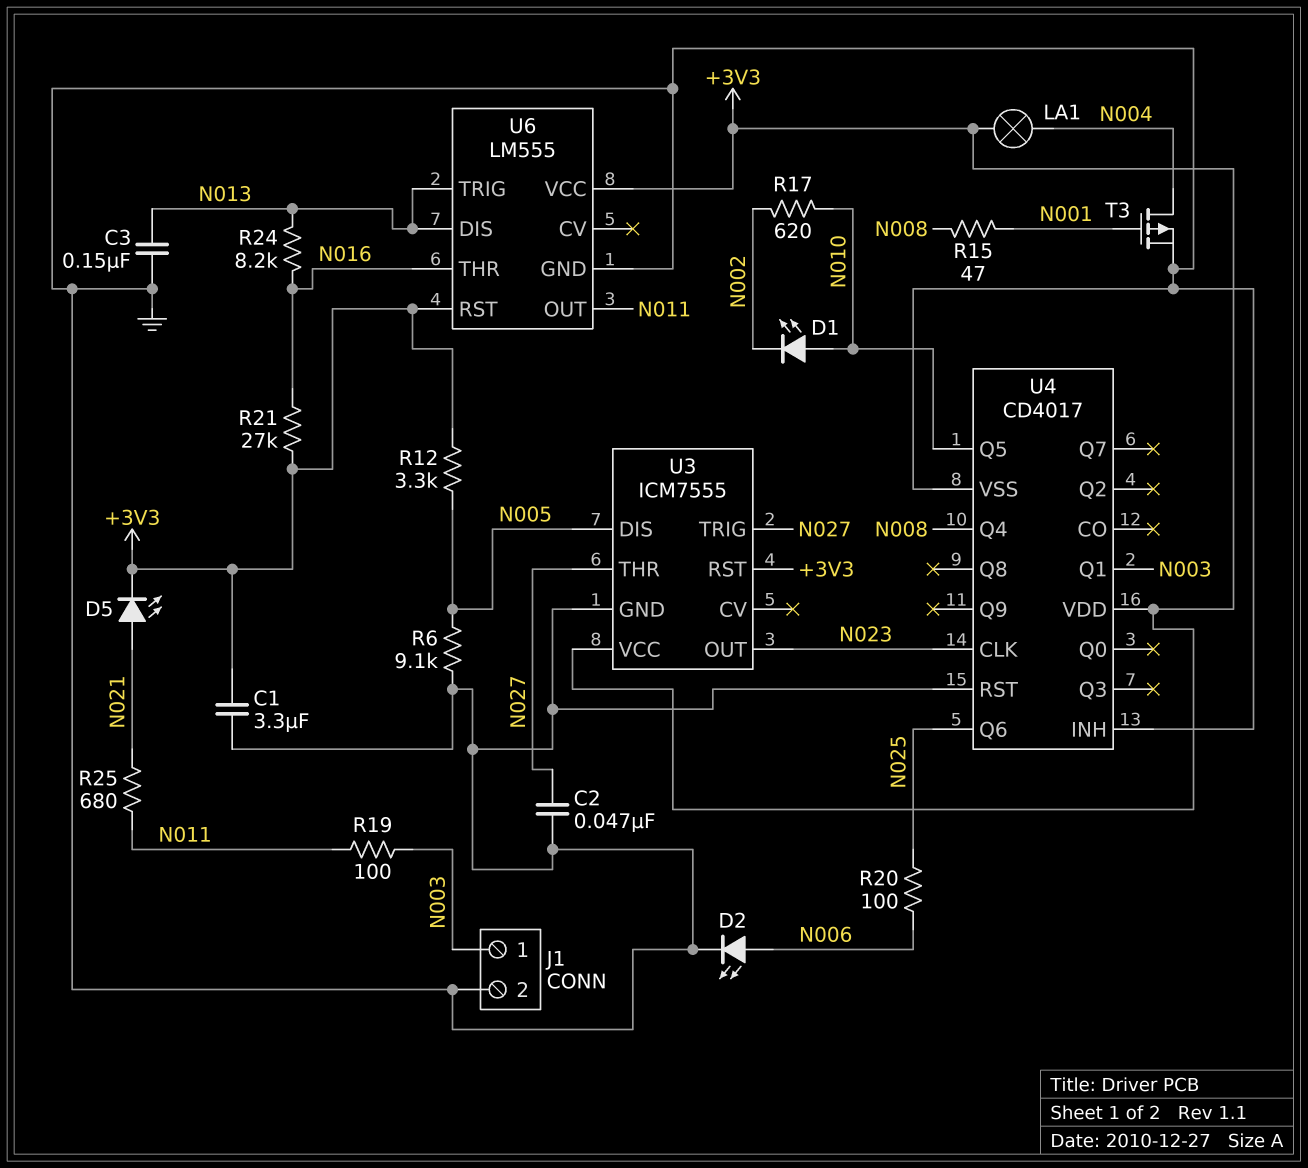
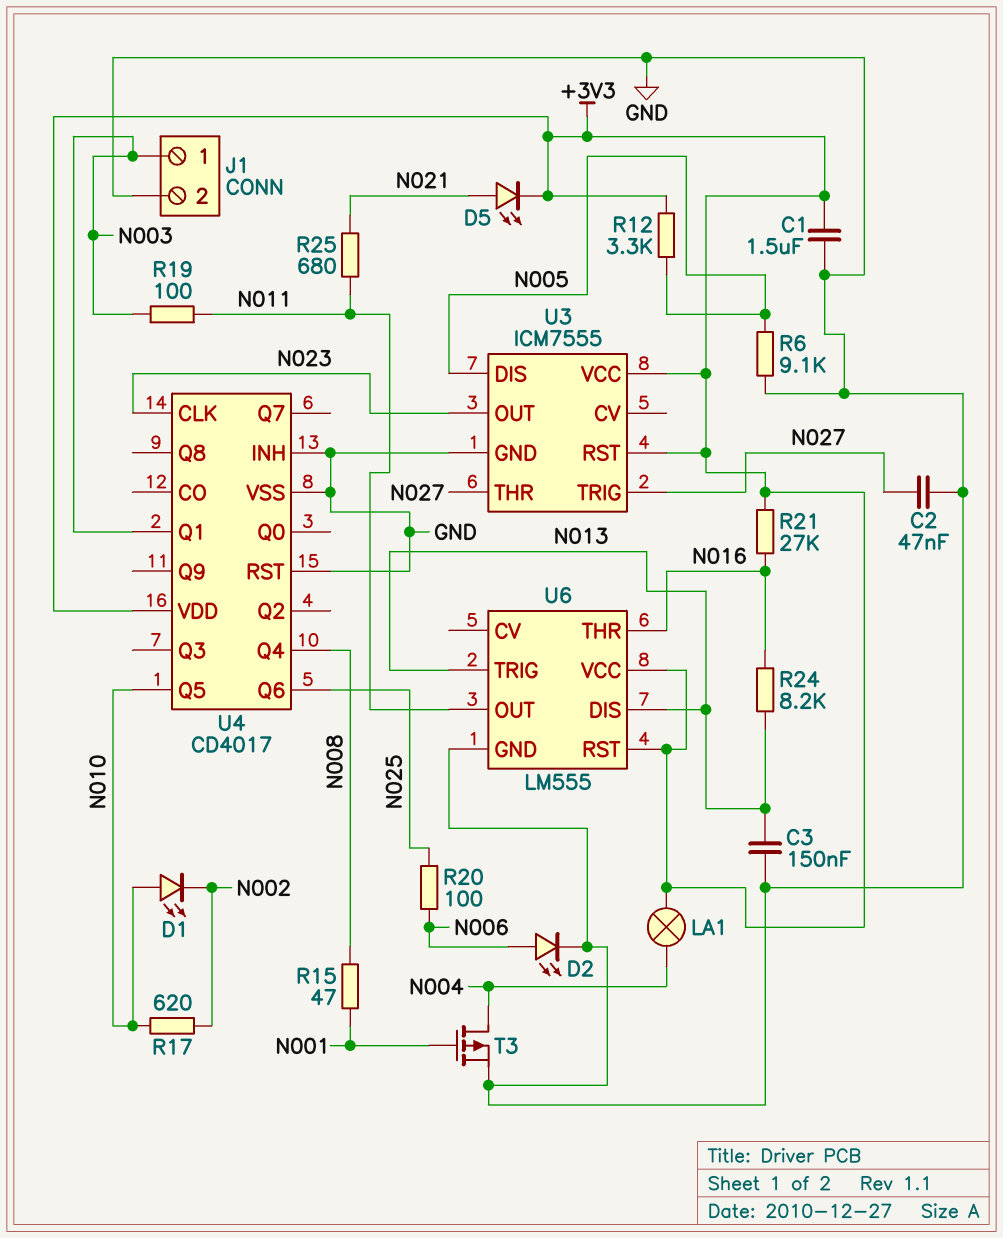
C1: 3.3uF (+3V3, GND) -> 1.5uF (+3V3, GND)

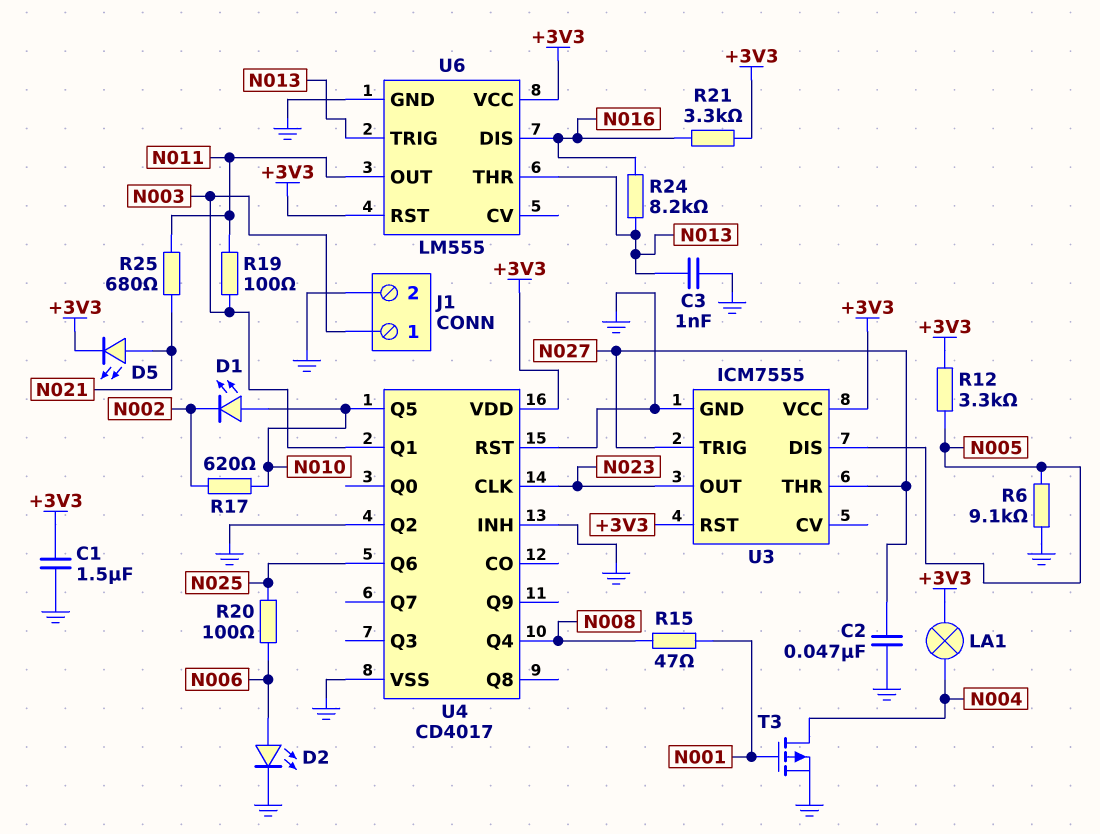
C3: 150nF (GND, N013) -> 1nF (GND, N013)
R21: 27k (+3V3, N016) -> 3.3k (+3V3, N016)
U4 pin Q2: none -> GND
U6 pin DIS: N013 -> N016
U6 pin THR: N016 -> N013

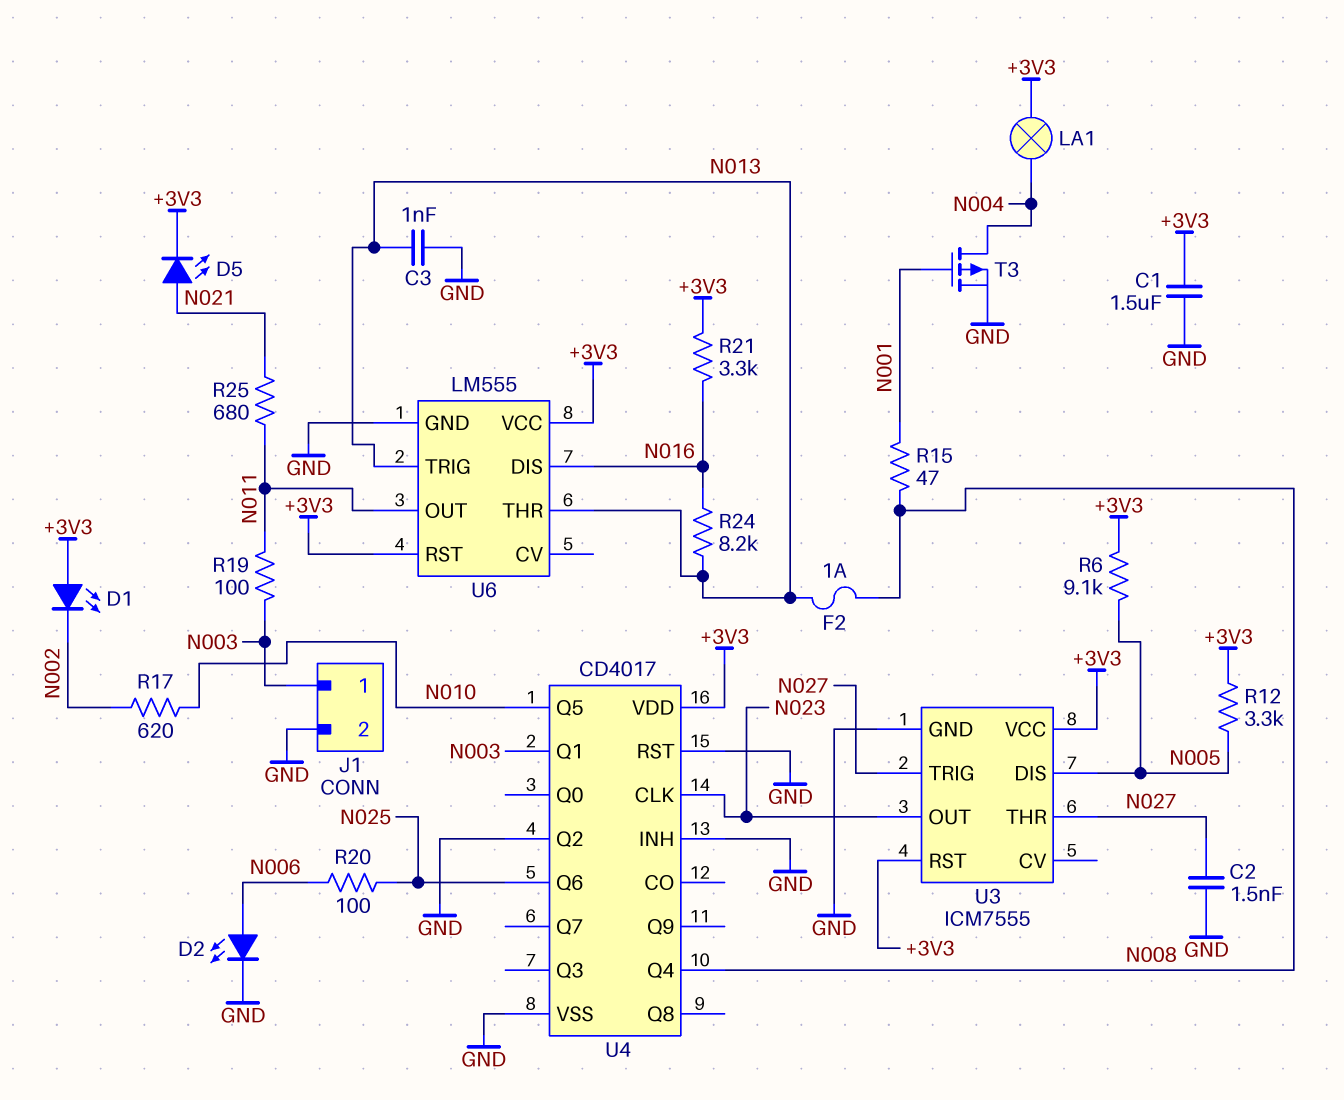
C2: 47nF (GND, N027) -> 1.5nF (GND, N027)
D1: LED (A N010, K N002) -> LED (A +3V3, K N002)
F2: none -> 1A (N008, N013)
R6: 9.1k (GND, N005) -> 9.1k (+3V3, N005)

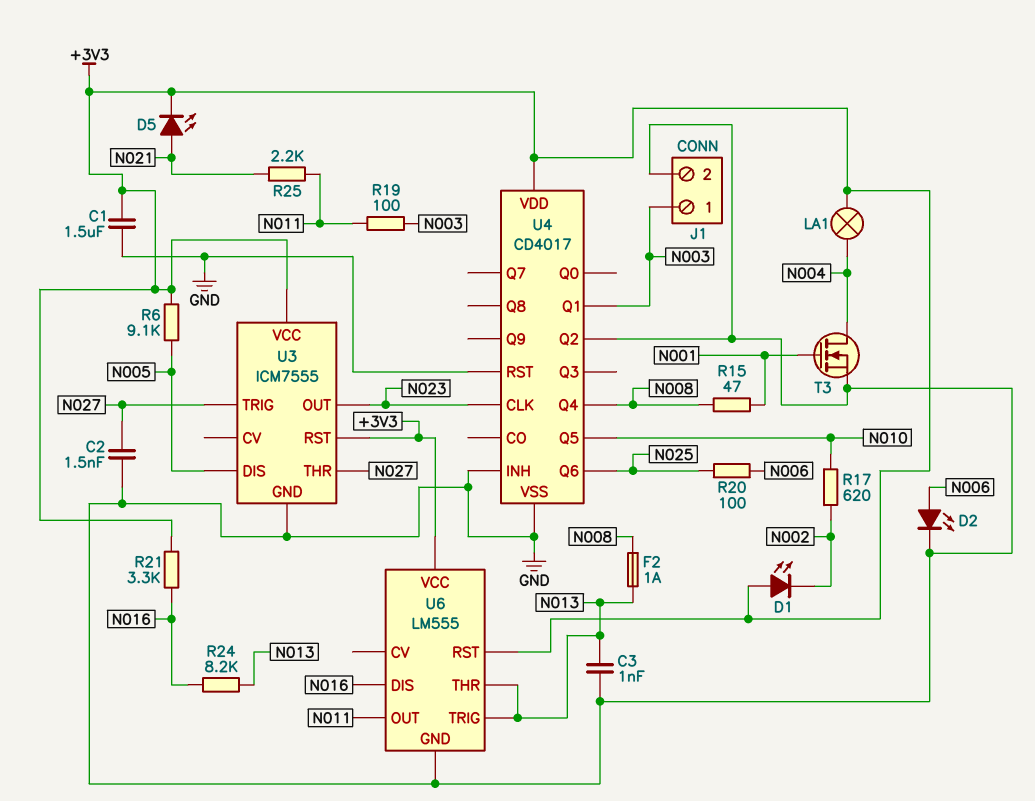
R12: 3.3k (+3V3, N005) -> none
R25: 680 (N011, N021) -> 2.2k (N011, N021)
T3: PMOS (G N001, D N004, S GND) -> NMOS (G N001, D N004, S GND)

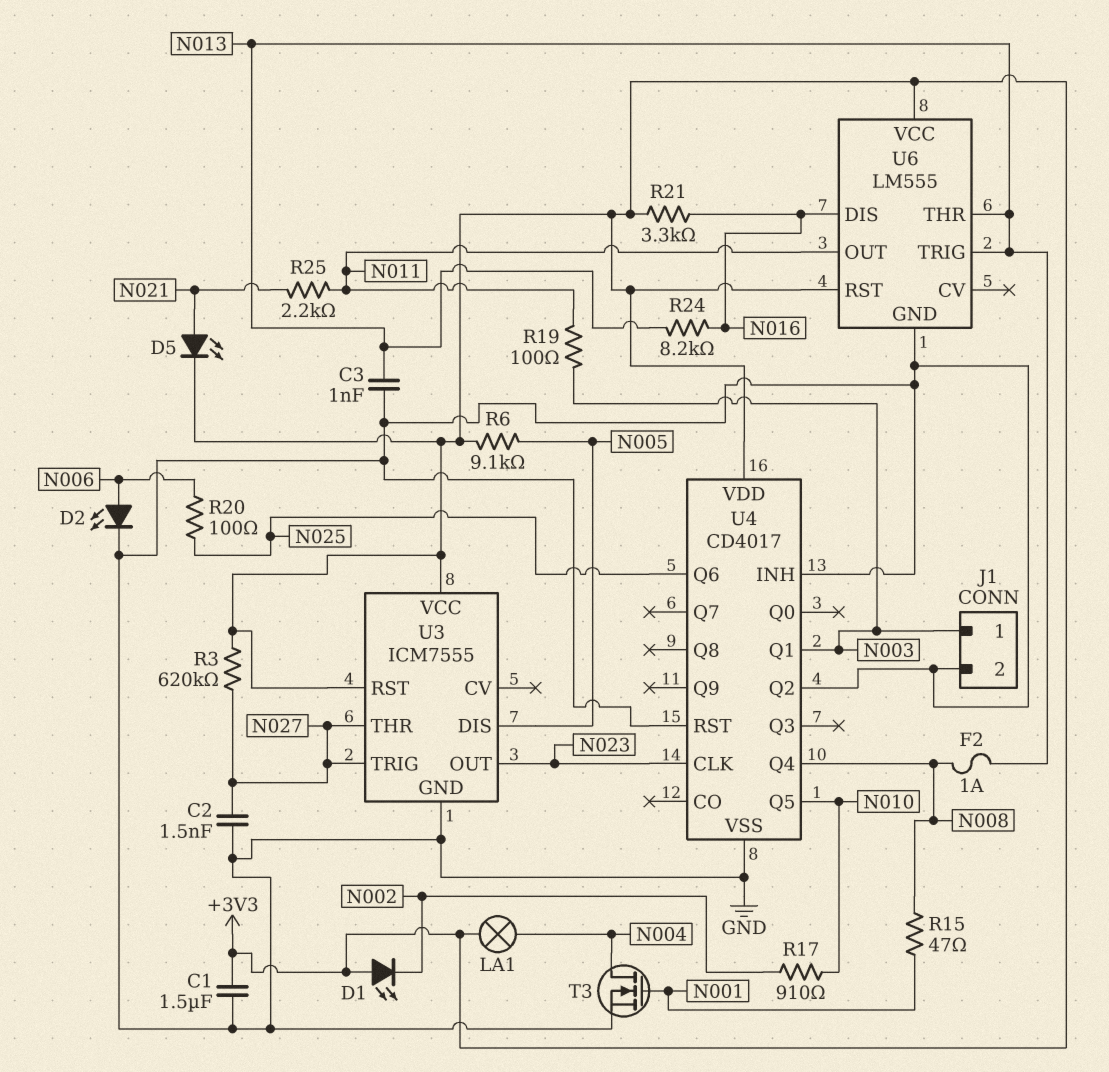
R3: none -> 620k (+3V3, N027)
R17: 620 (N002, N010) -> 910 (N002, N010)

